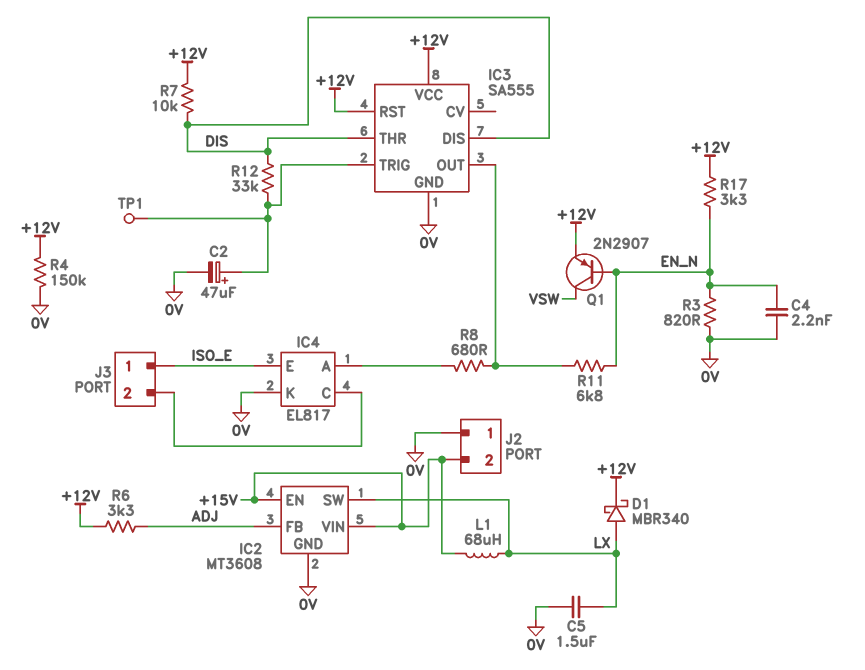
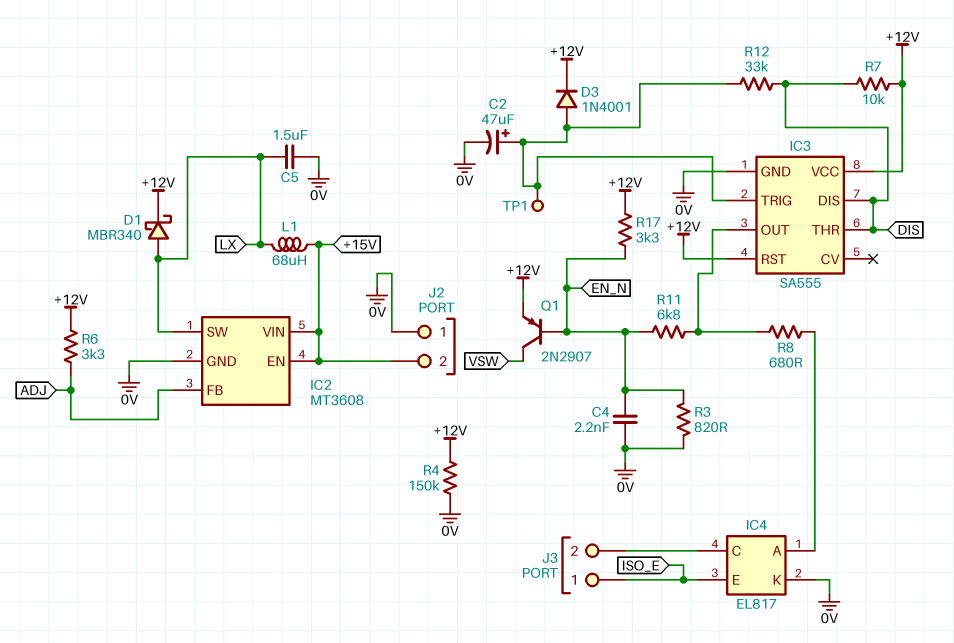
D3: none -> diode 1N4001 (A IC3/TRIG, K +12V)

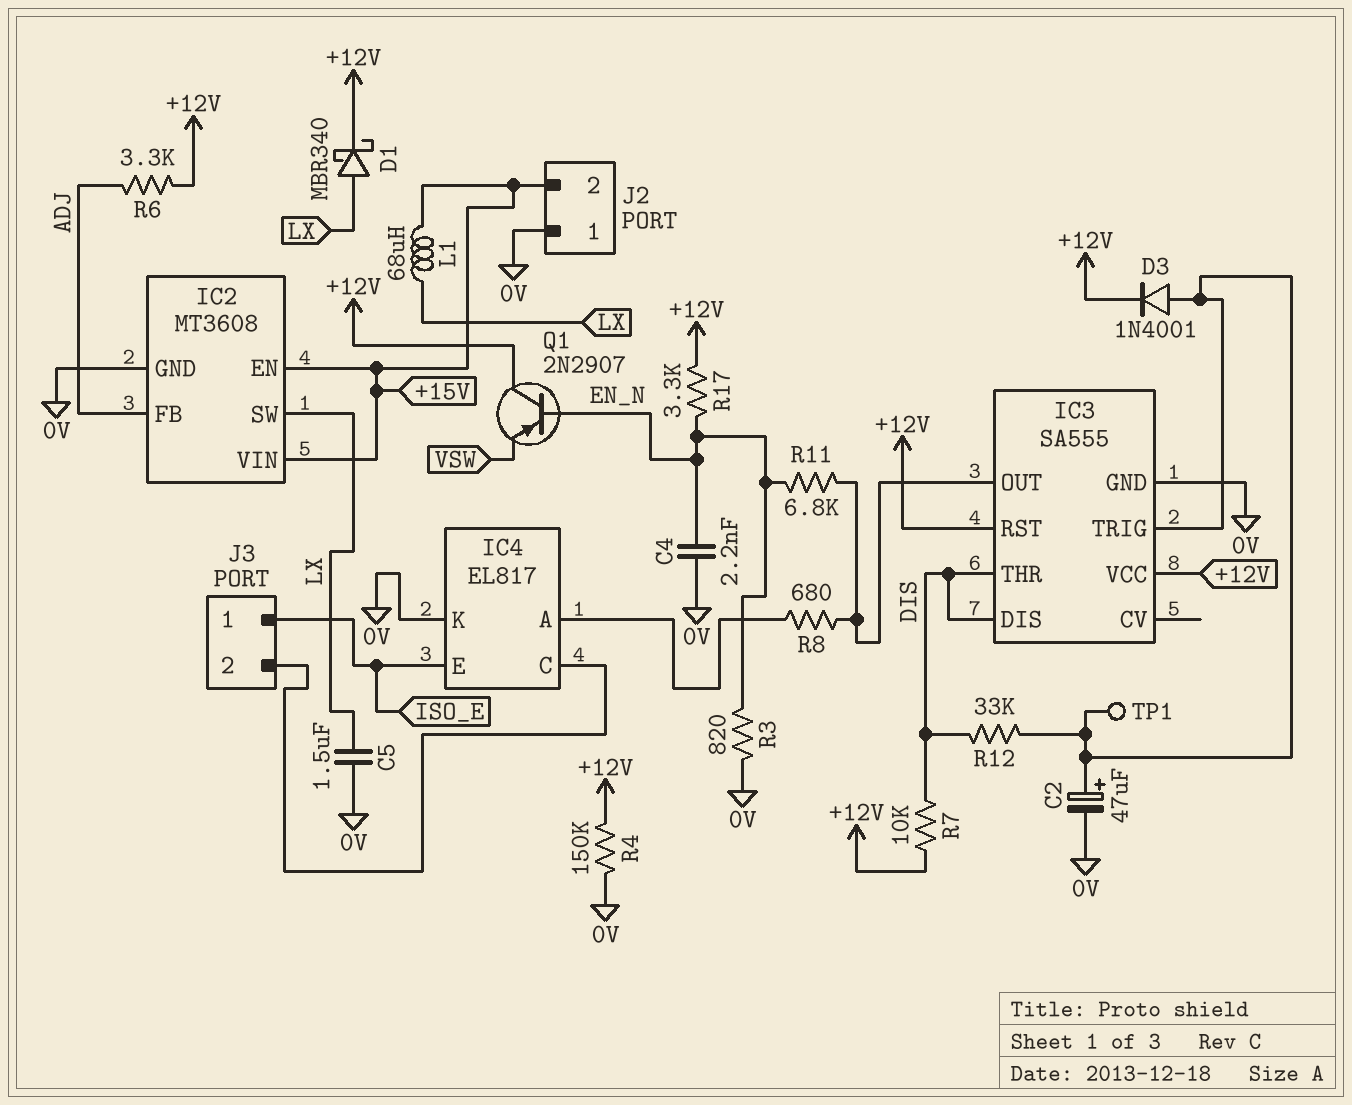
Q1: PNP 2N2907 (B EN_N, C VSW, E +12V) -> PNP 2N2907 (B EN_N, C +12V, E VSW)

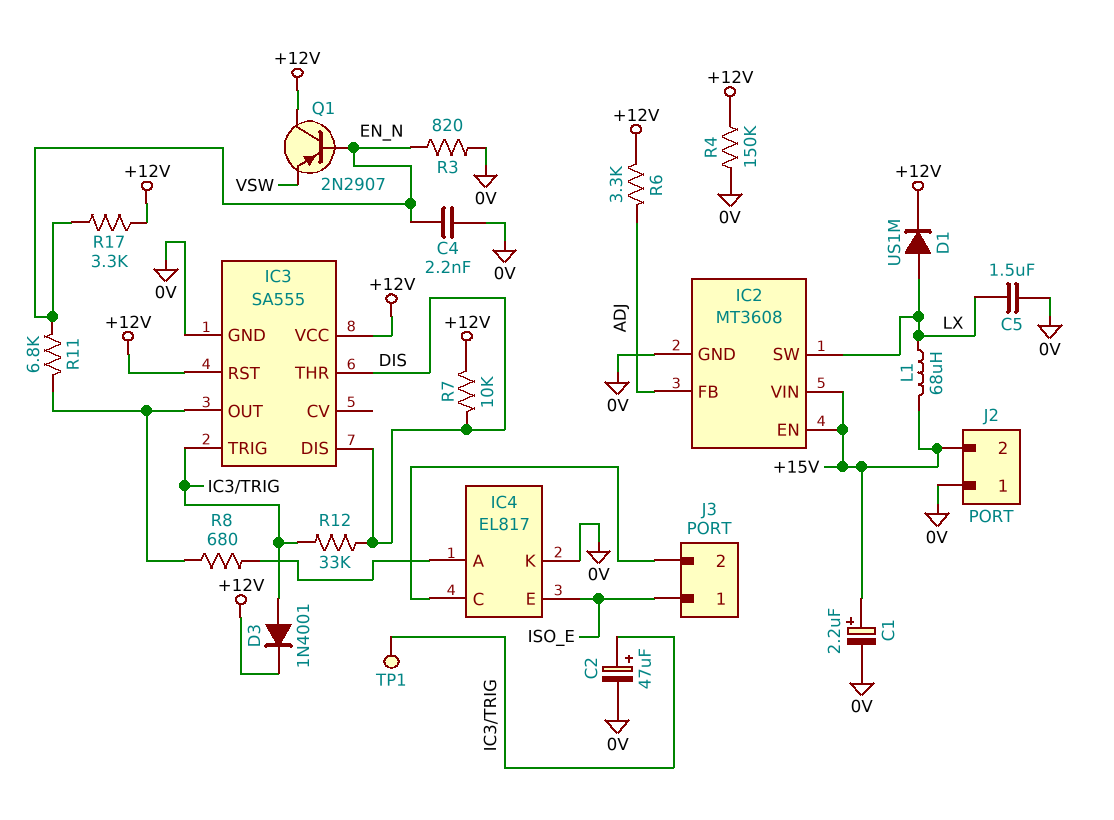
C1: none -> 2.2uF (plus +15V, minus 0V)
D1: schottky MBR340 (A LX, K +12V) -> diode US1M (A LX, K +12V)

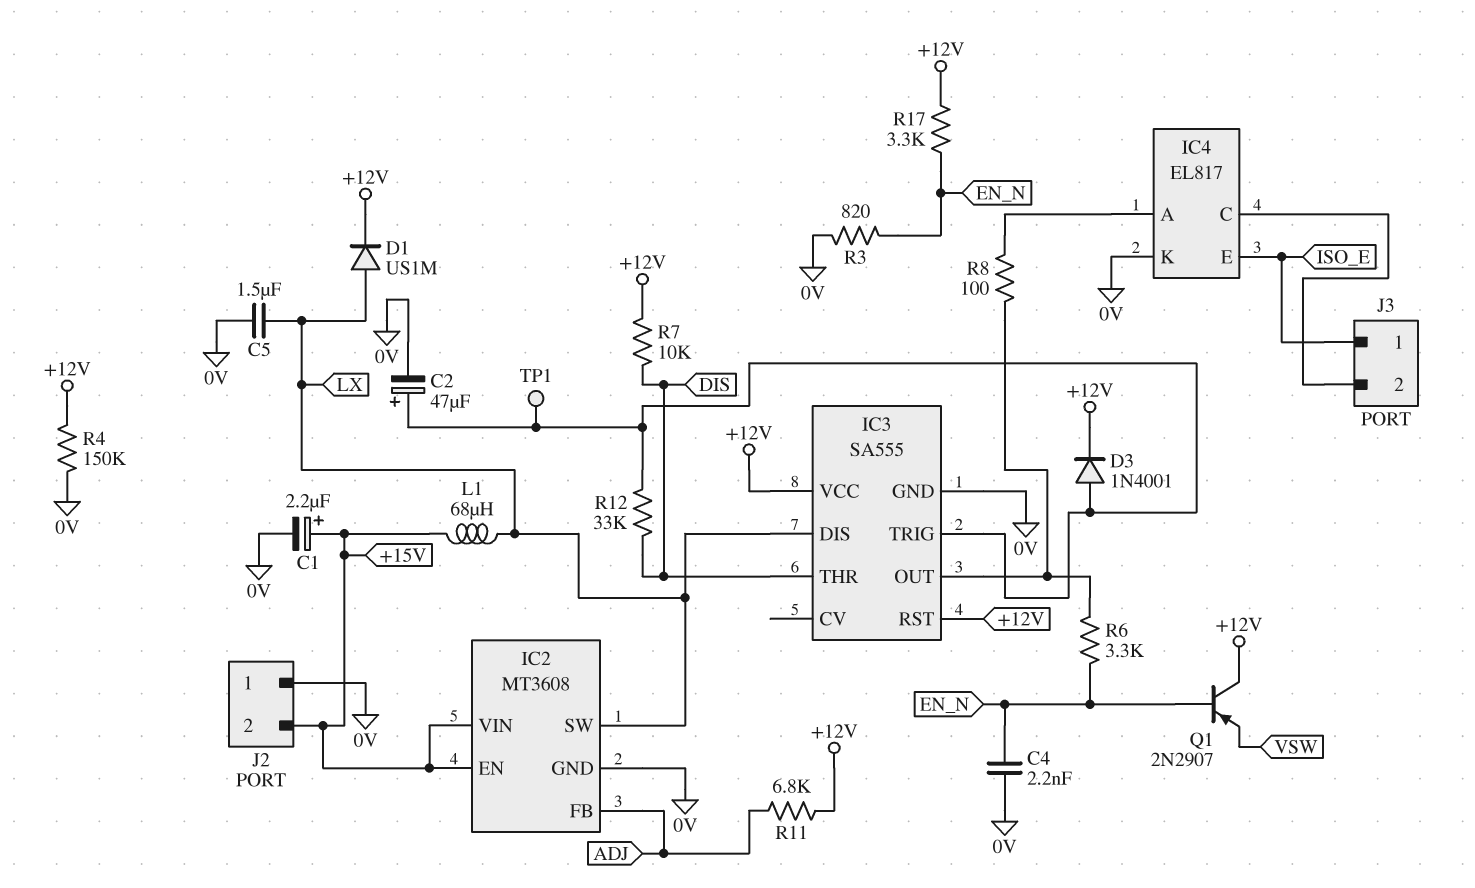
IC3 pin DIS: DIS -> LX
R6: 3.3k (+12V, ADJ) -> 3.3k (EN_N, IC3/OUT)
R8: 680 (IC3/OUT, IC4/A) -> 100 (IC3/OUT, IC4/A)
R11: 6.8k (EN_N, IC3/OUT) -> 6.8k (+12V, ADJ)

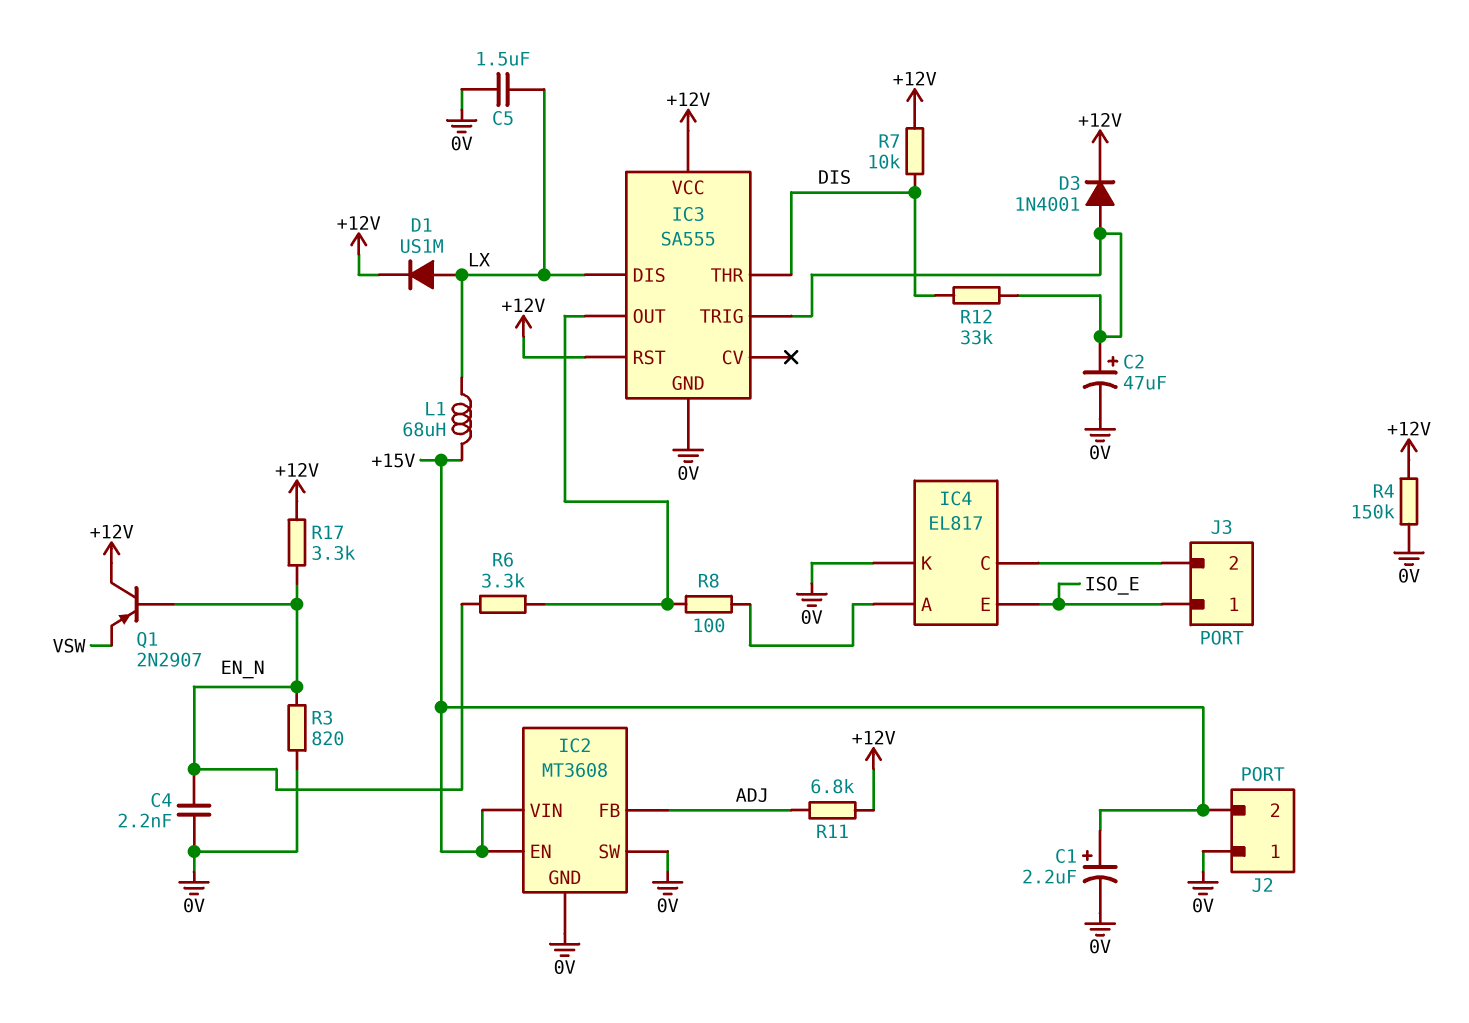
IC2 pin SW: LX -> 0V
TP1: test point (IC3/TRIG) -> none

